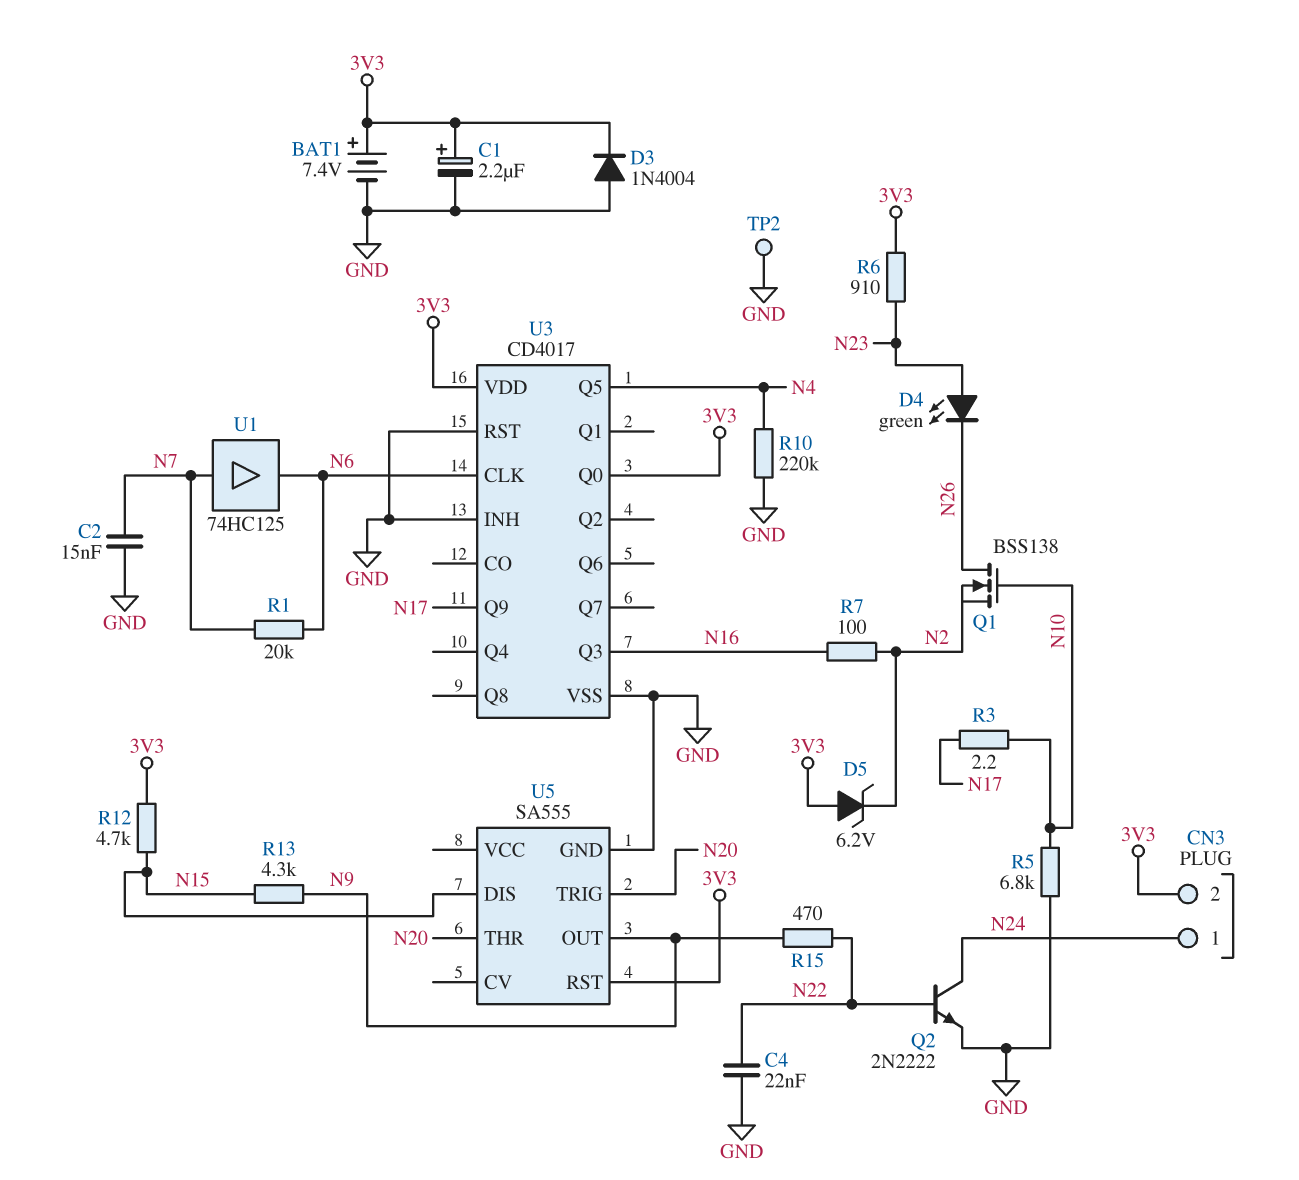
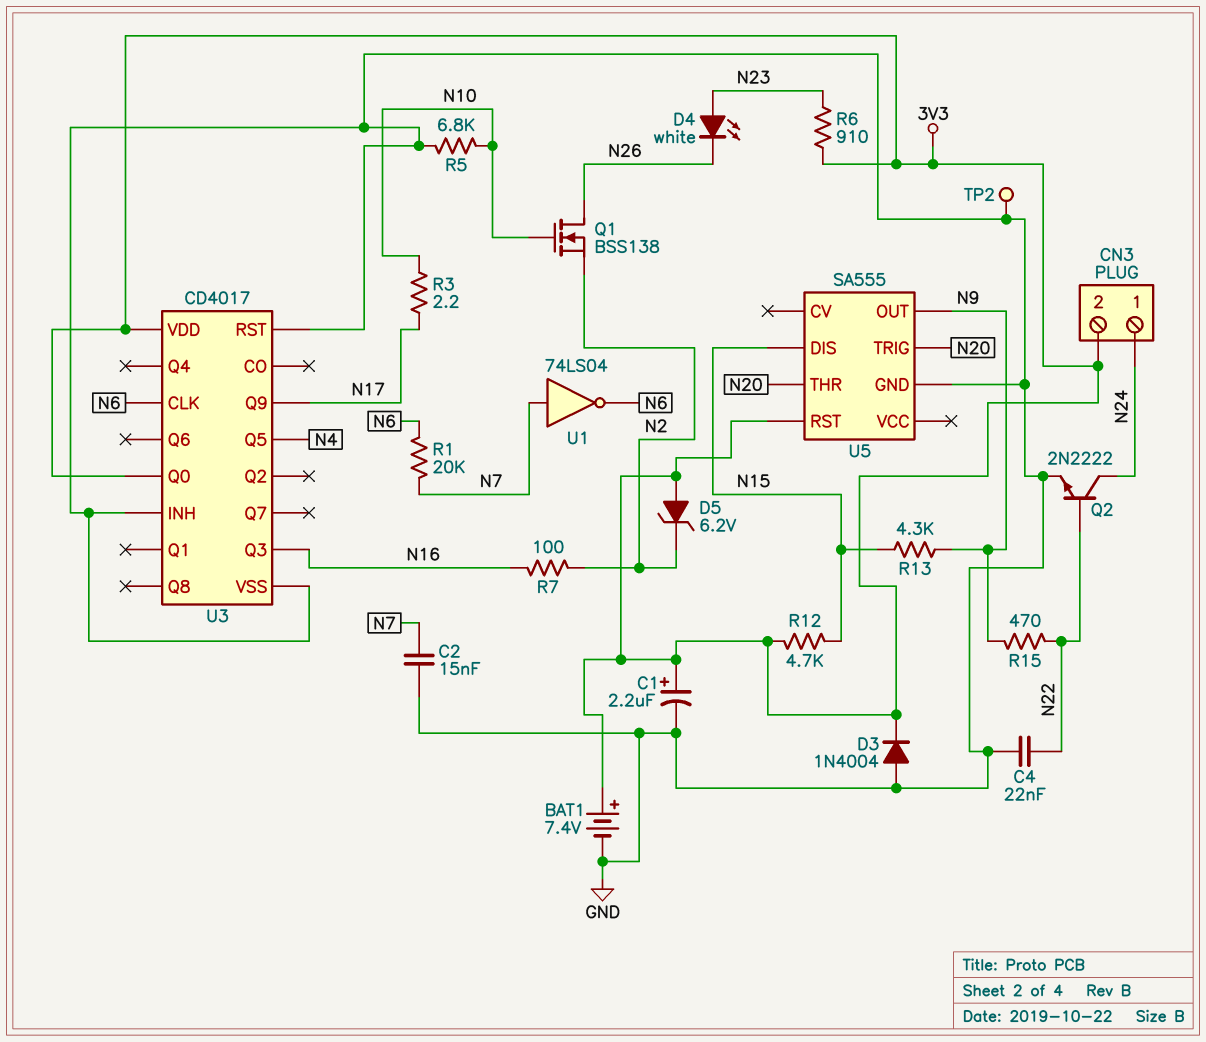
D4: LED green (A N23, K N26) -> LED white (A N23, K N26)
R10: 220k (GND, N4) -> none
U1: buffer 74HC125 (in N7, out N6) -> NOT 74LS04 (in N7, out N6)

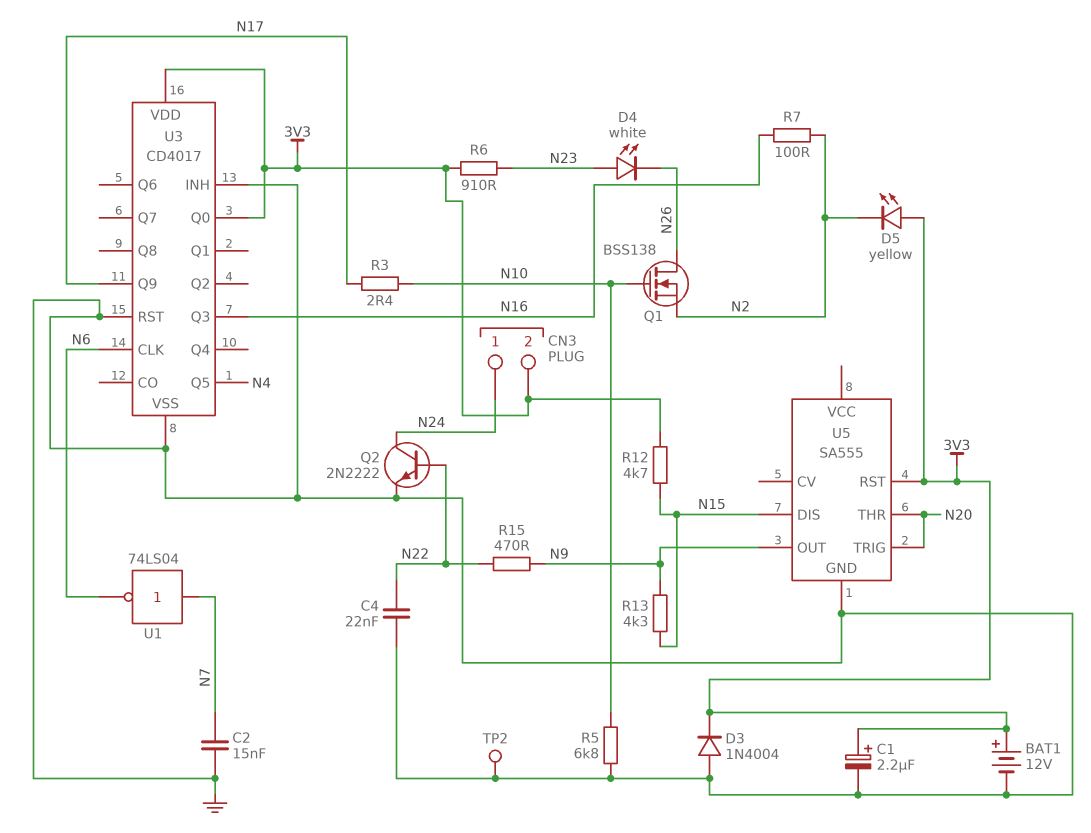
BAT1: 7.4V (plus 3V3, minus GND) -> 12V (plus 3V3, minus GND)
D5: zener 6.2V (A 3V3, K N2) -> LED yellow (A 3V3, K N2)
R1: 20k (N6, N7) -> none
R3: 2.2 (N10, N17) -> 2.4 (N10, N17)

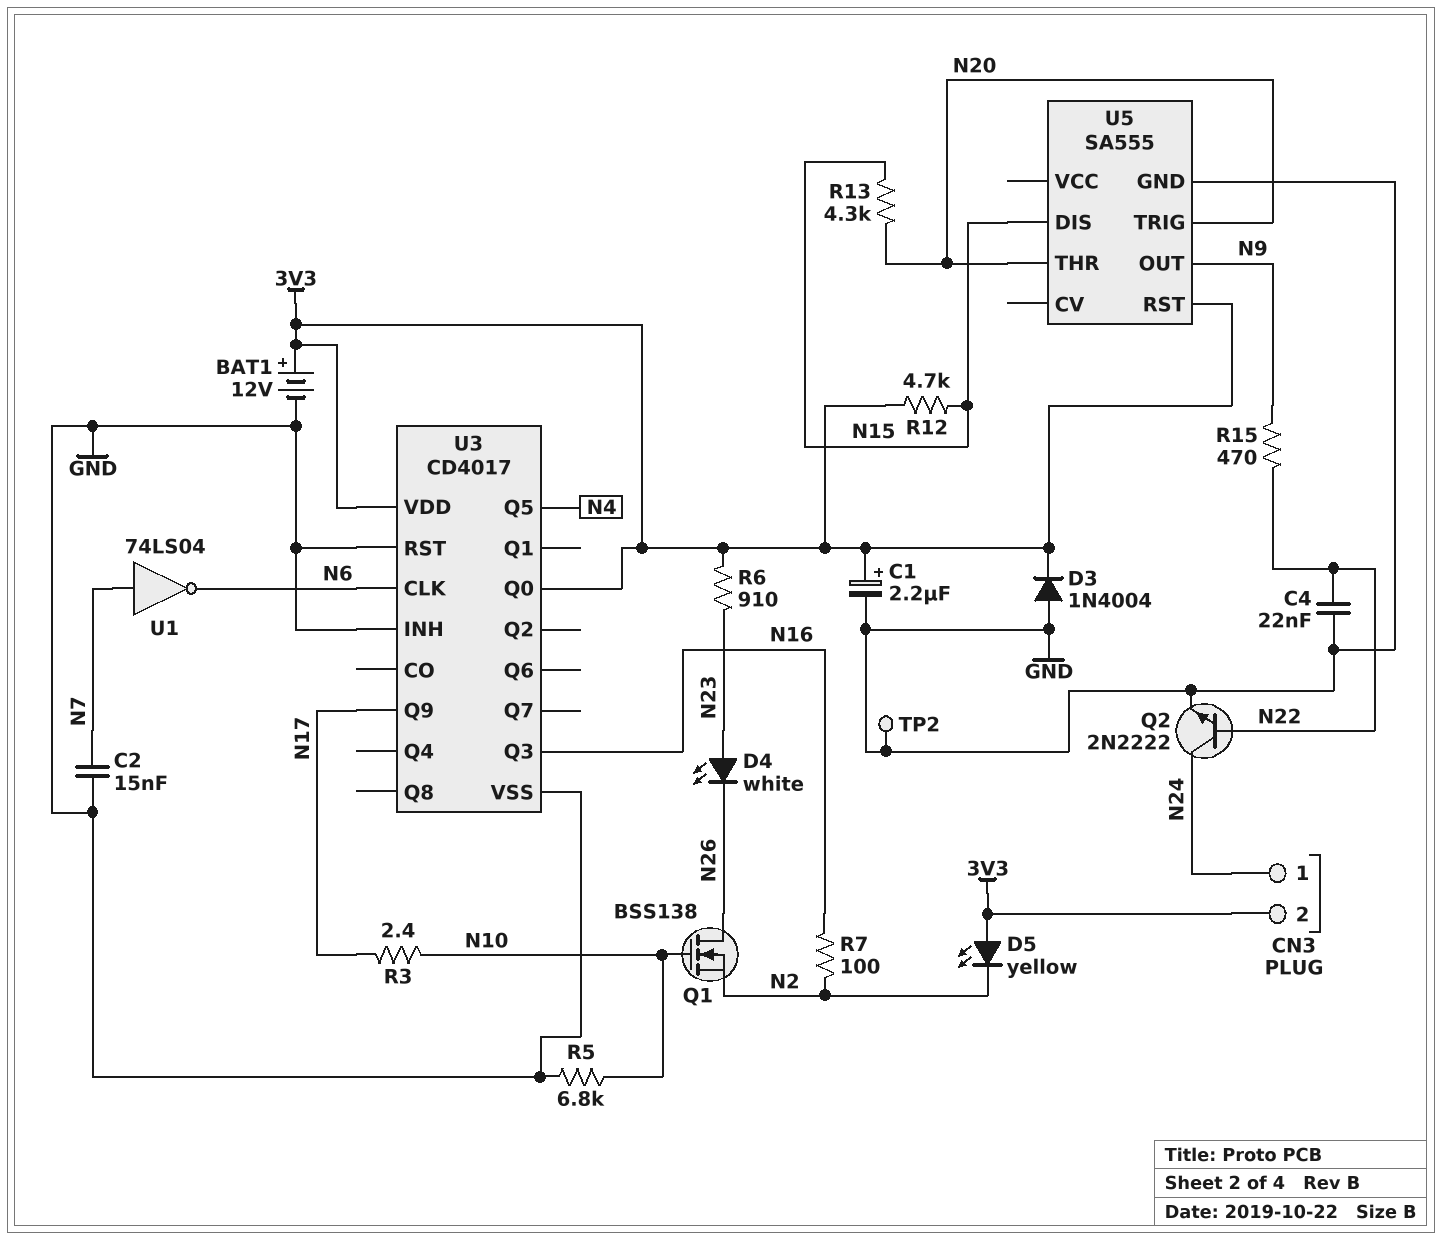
R13: 4.3k (N9, N15) -> 4.3k (N15, N20)

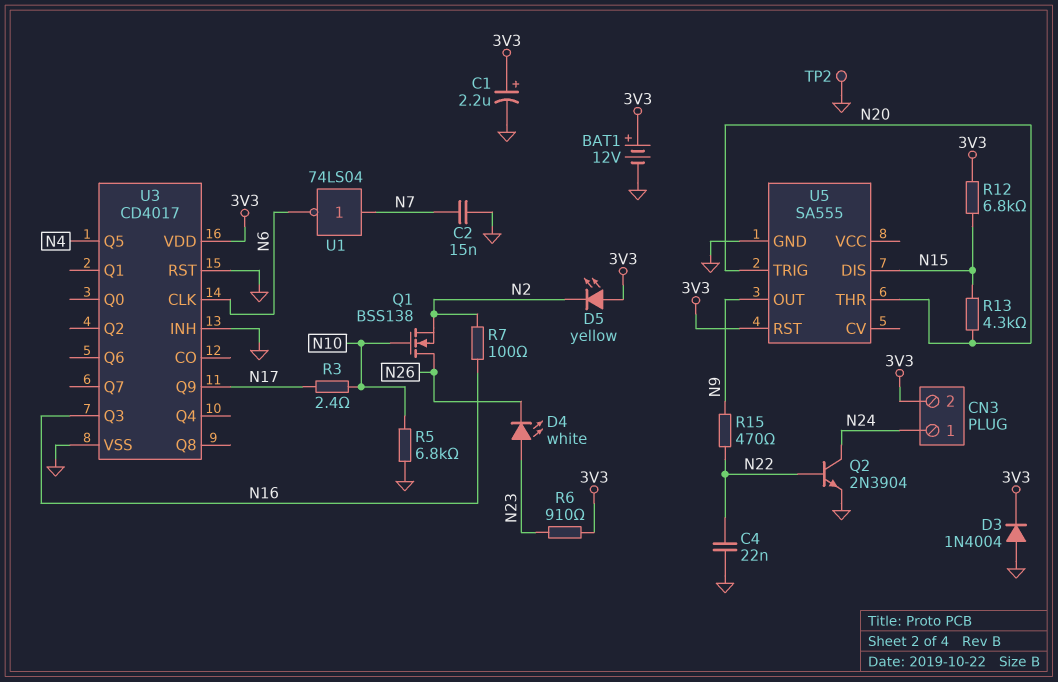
Q2: NPN 2N2222 (B N22, C N24, E GND) -> NPN 2N3904 (B N22, C N24, E GND)
R12: 4.7k (3V3, N15) -> 6.8k (3V3, N15)
U3 pin Q0: 3V3 -> none

